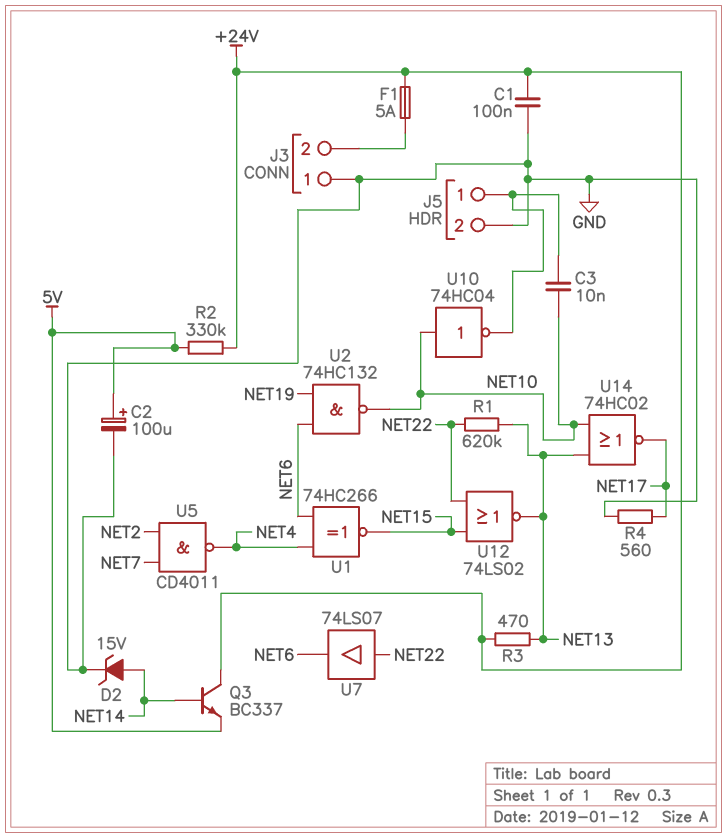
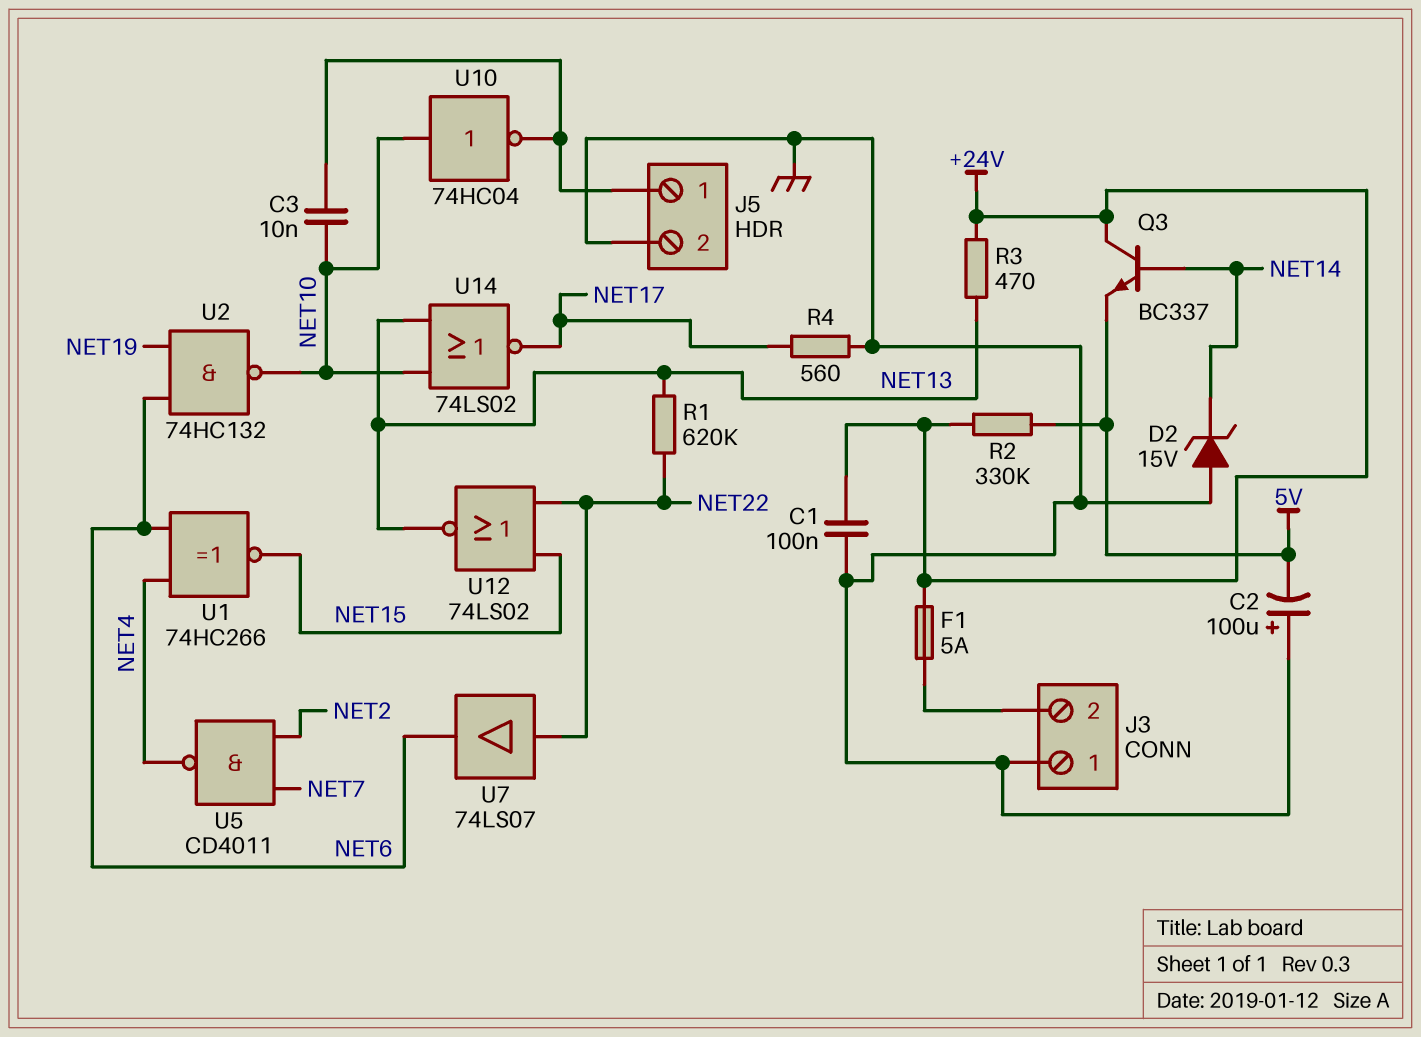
C2: 100uF (plus 5V, minus GND) -> 100uF (plus GND, minus 5V)
D2: zener 15V (A NET14, K GND) -> zener 15V (A GND, K NET14)
U14: NOR 74HC02 (in NET10, in NET13, out NET17) -> NOR 74LS02 (in NET10, in NET13, out NET17)

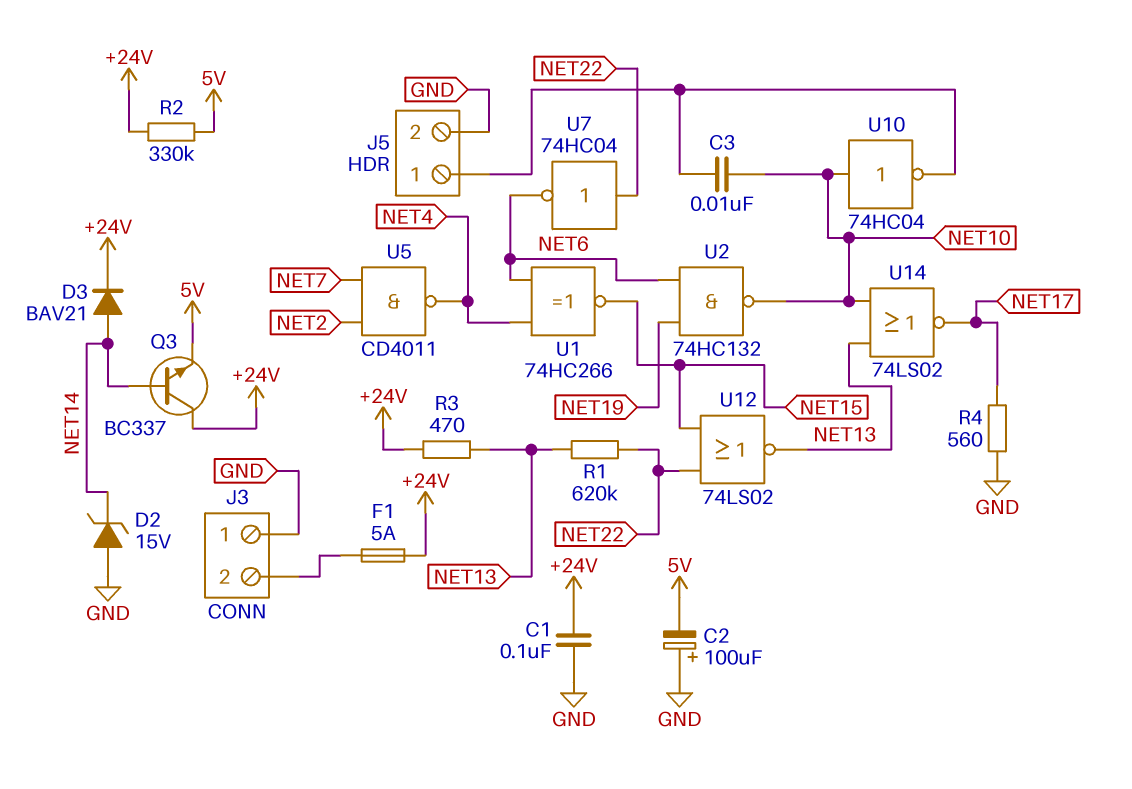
D3: none -> diode BAV21 (A NET14, K +24V)
U7: buffer 74LS07 (in NET22, out NET6) -> NOT 74HC04 (in NET22, out NET6)

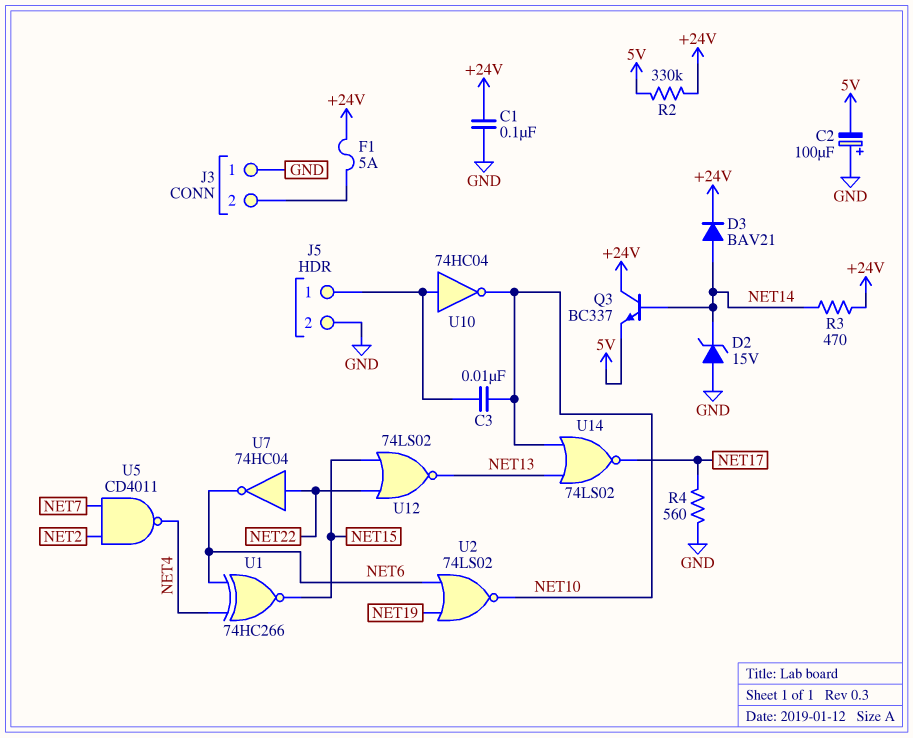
R1: 620k (NET13, NET22) -> none
R3: 470 (+24V, NET13) -> 470 (+24V, NET14)
U2: NAND 74HC132 (in NET6, in NET19, out NET10) -> NOR 74LS02 (in NET6, in NET19, out NET10)
U10: NOT 74HC04 (in NET10, out J5/1) -> NOT 74HC04 (in J5/1, out NET10)

